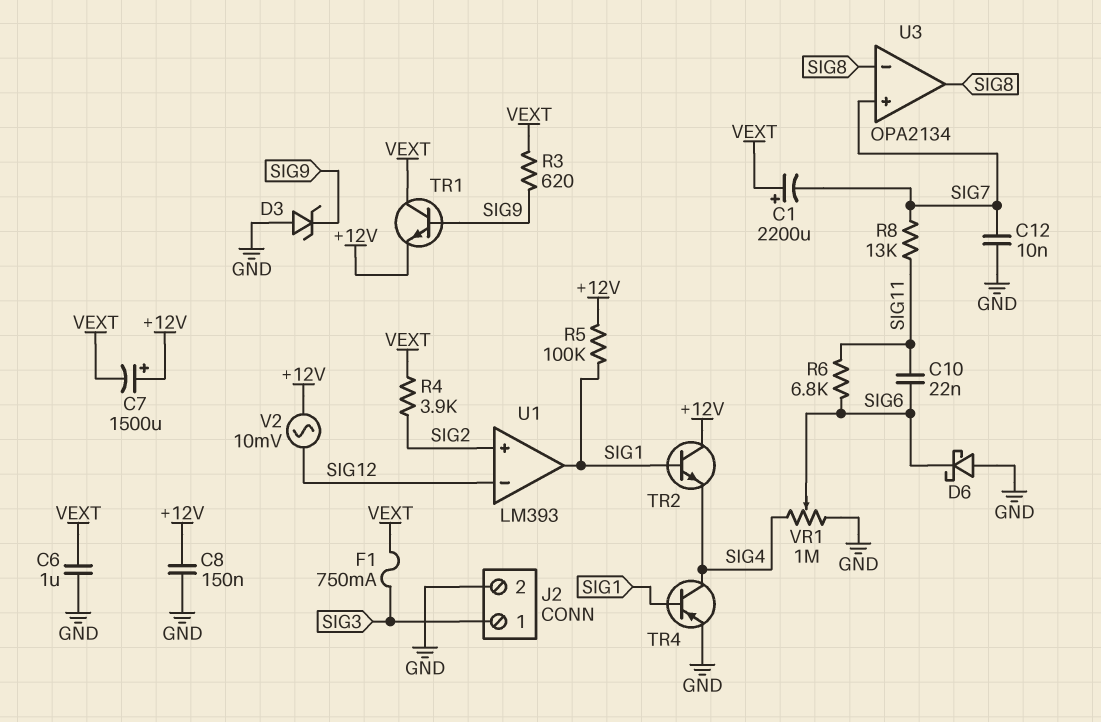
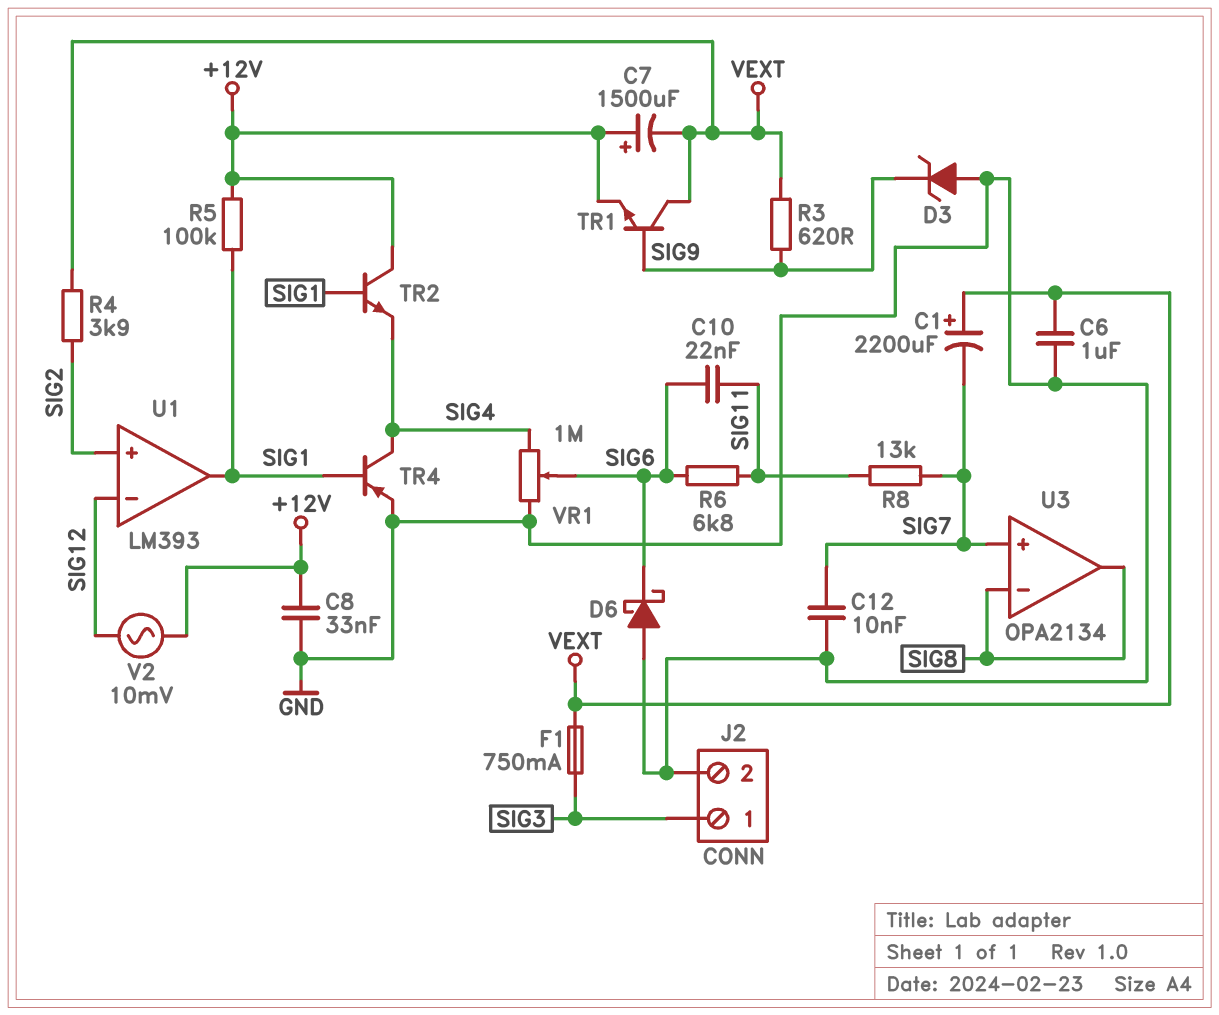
C8: 150nF (+12V, GND) -> 33nF (+12V, GND)

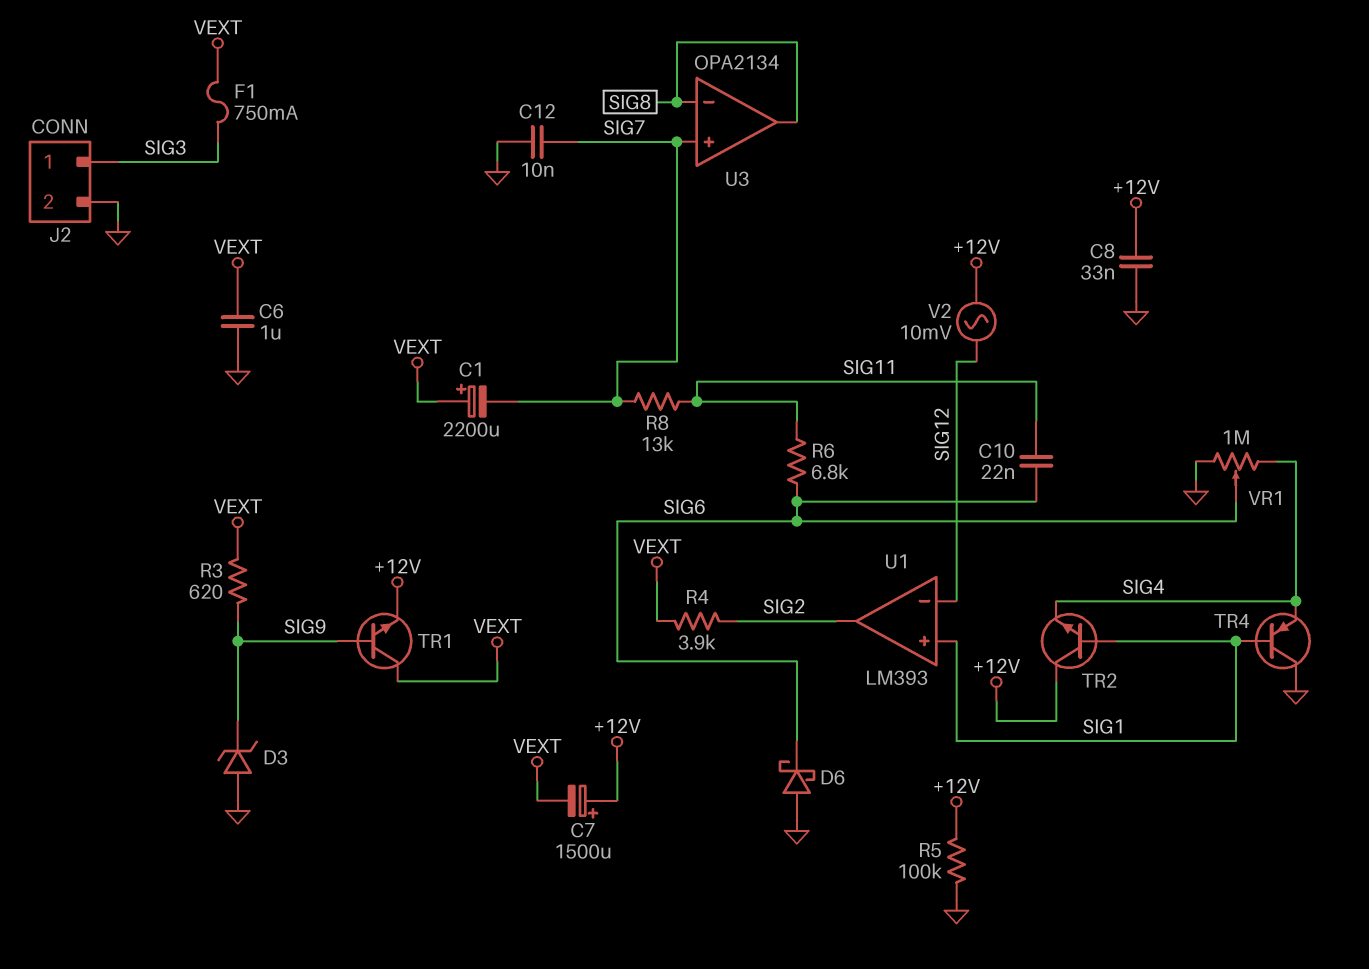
R5: 100k (+12V, SIG1) -> 100k (+12V, GND)
TR4: PNP (B SIG1, C SIG4, E GND) -> PNP (B SIG1, C GND, E SIG4)
U1 pin in+: SIG2 -> SIG1
U1 pin out: SIG1 -> SIG2

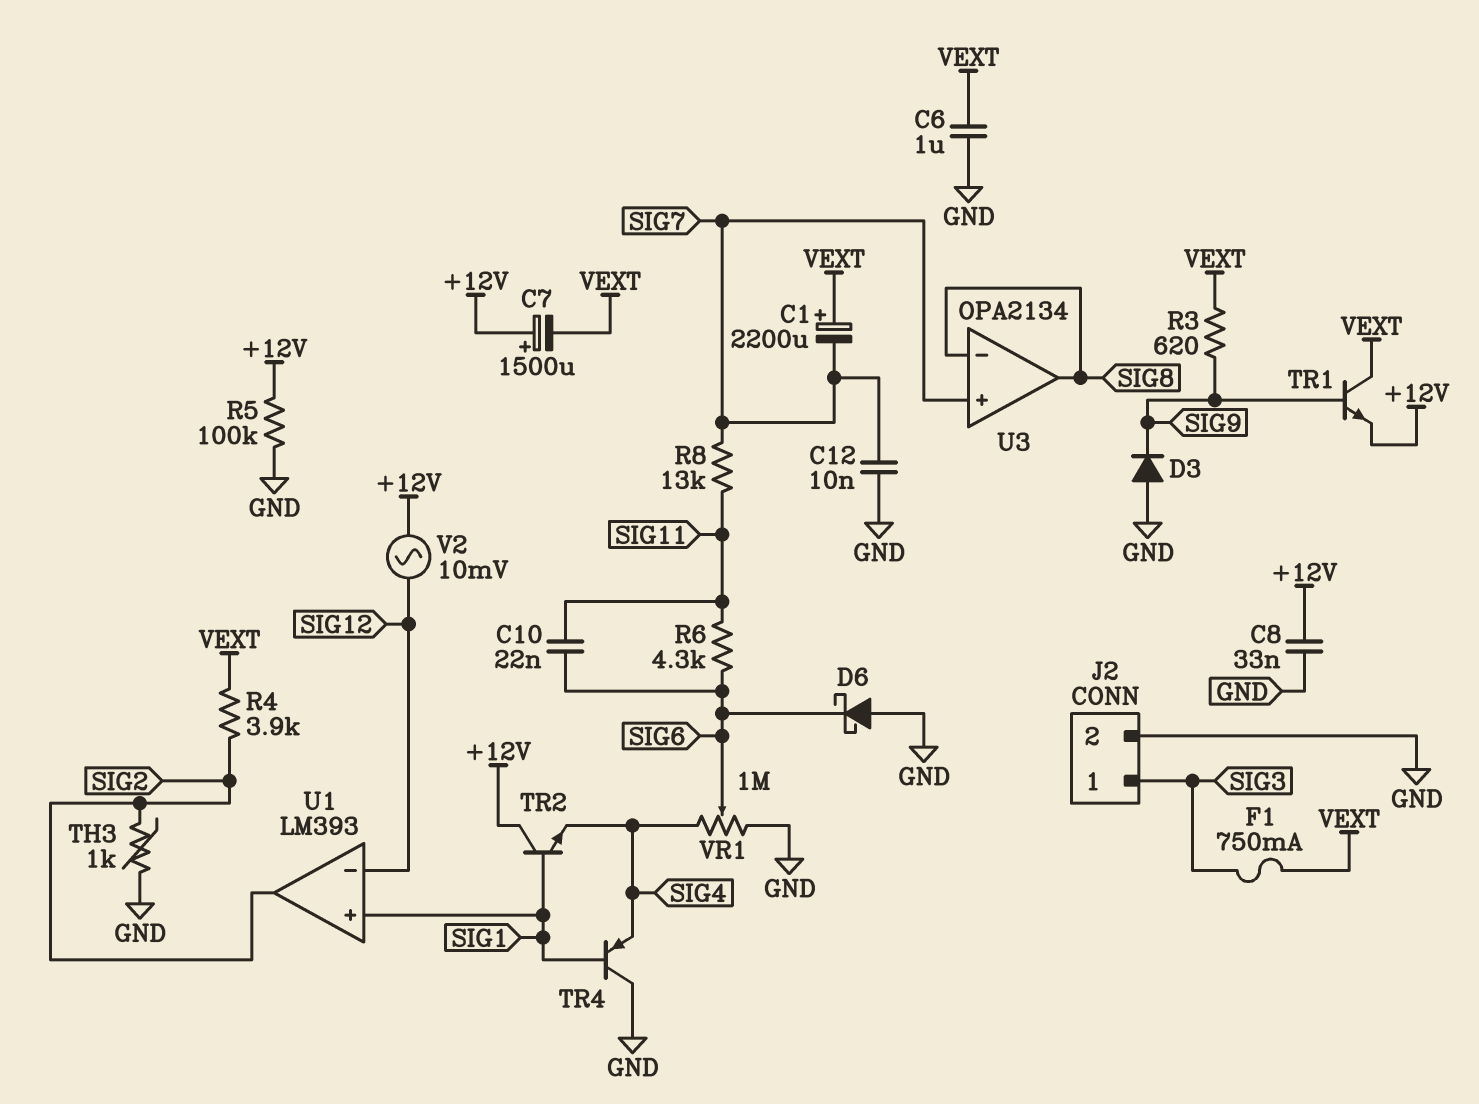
D3: zener (A GND, K SIG9) -> diode (A GND, K SIG9)
R6: 6.8k (SIG6, SIG11) -> 4.3k (SIG6, SIG11)
TH3: none -> 1k (GND, SIG2)

